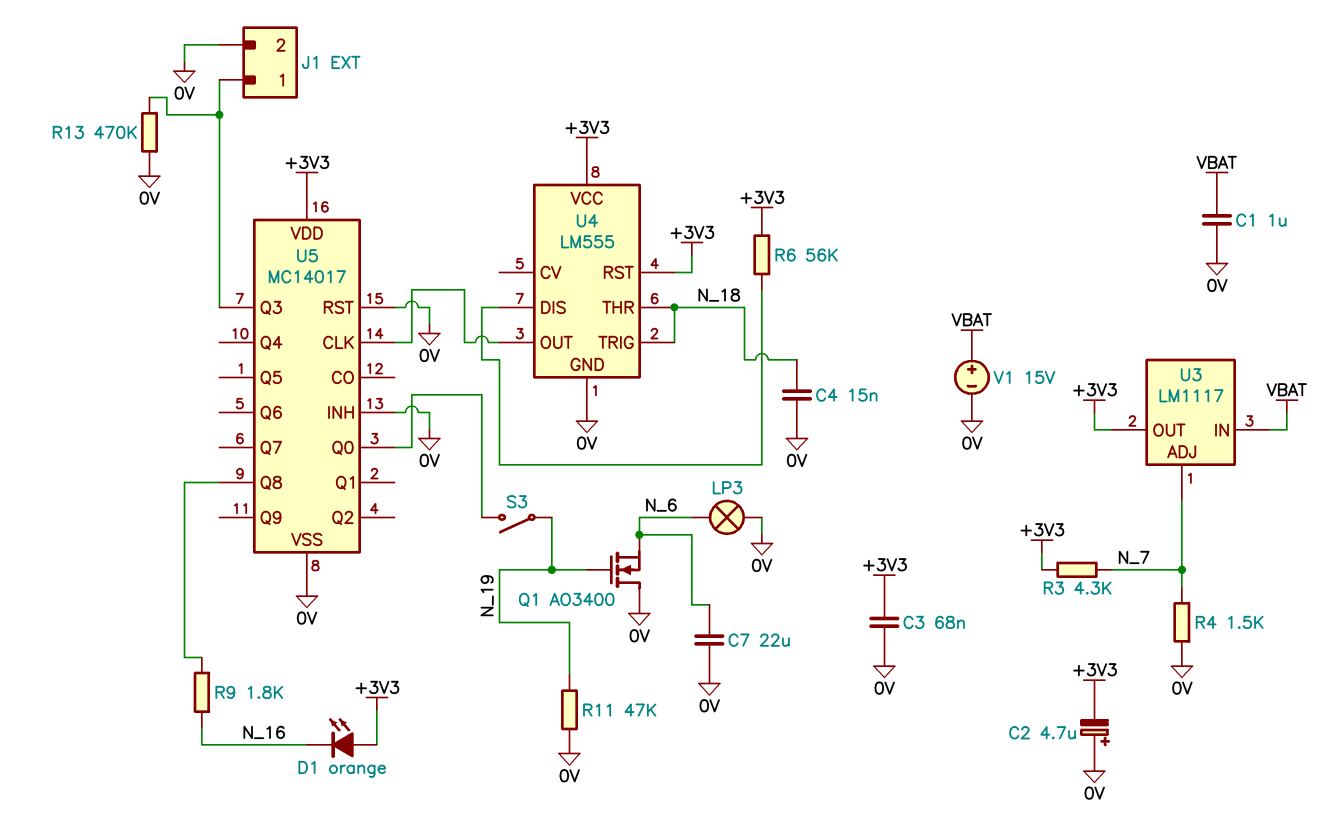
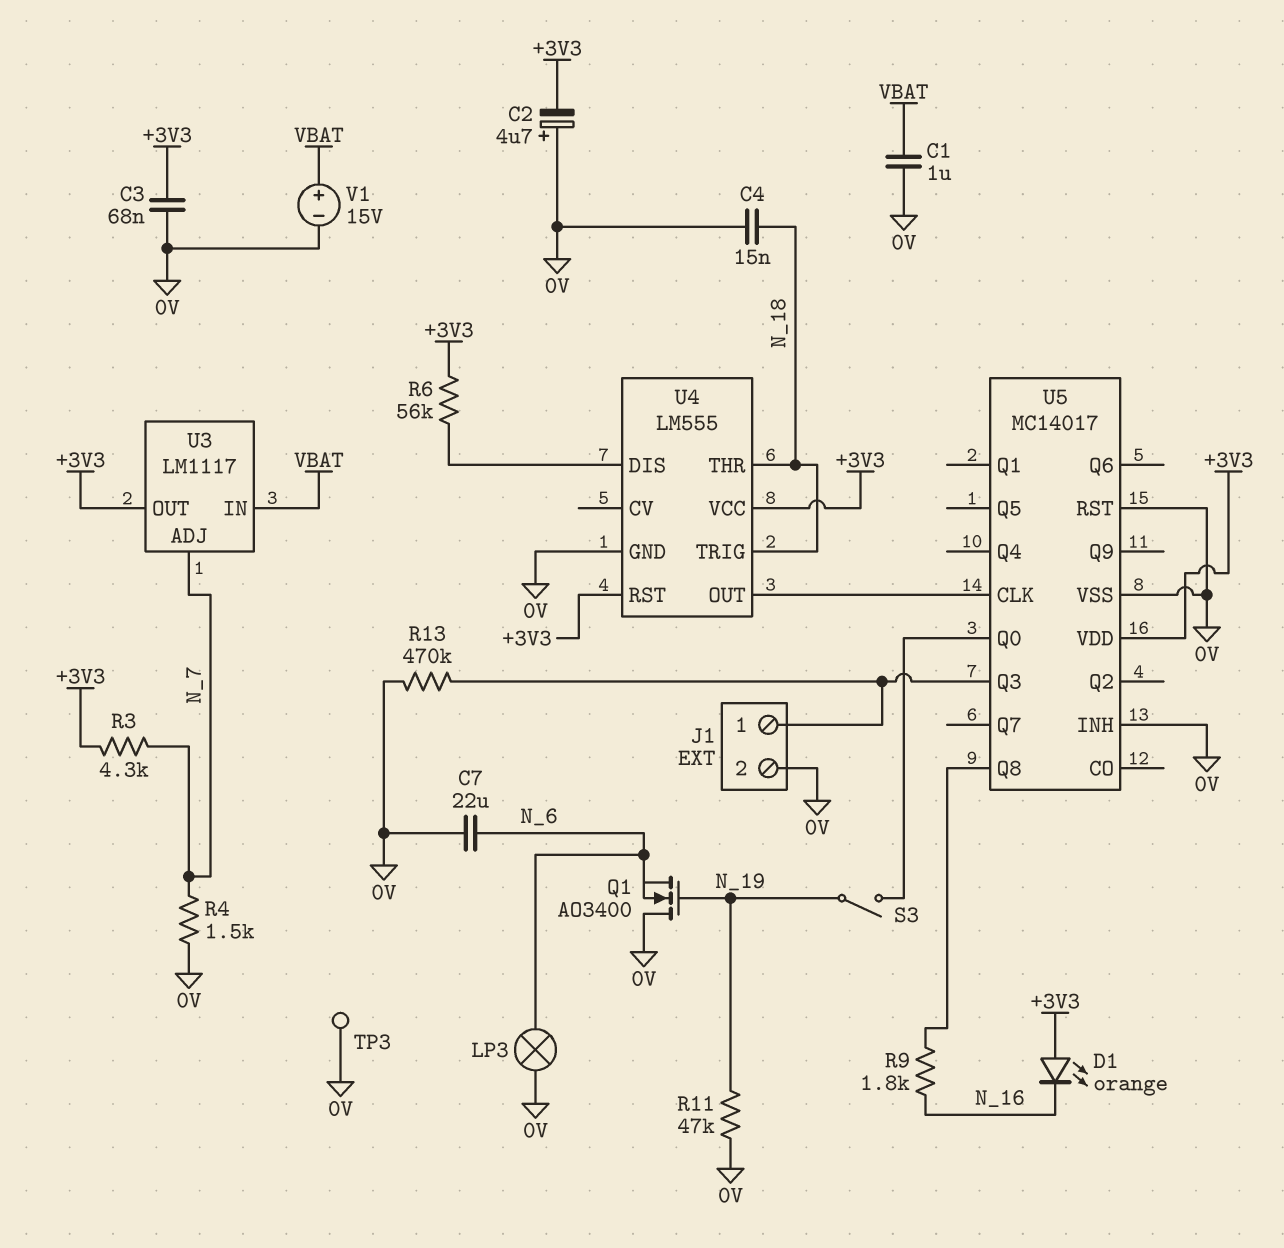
TP3: none -> test point (0V)

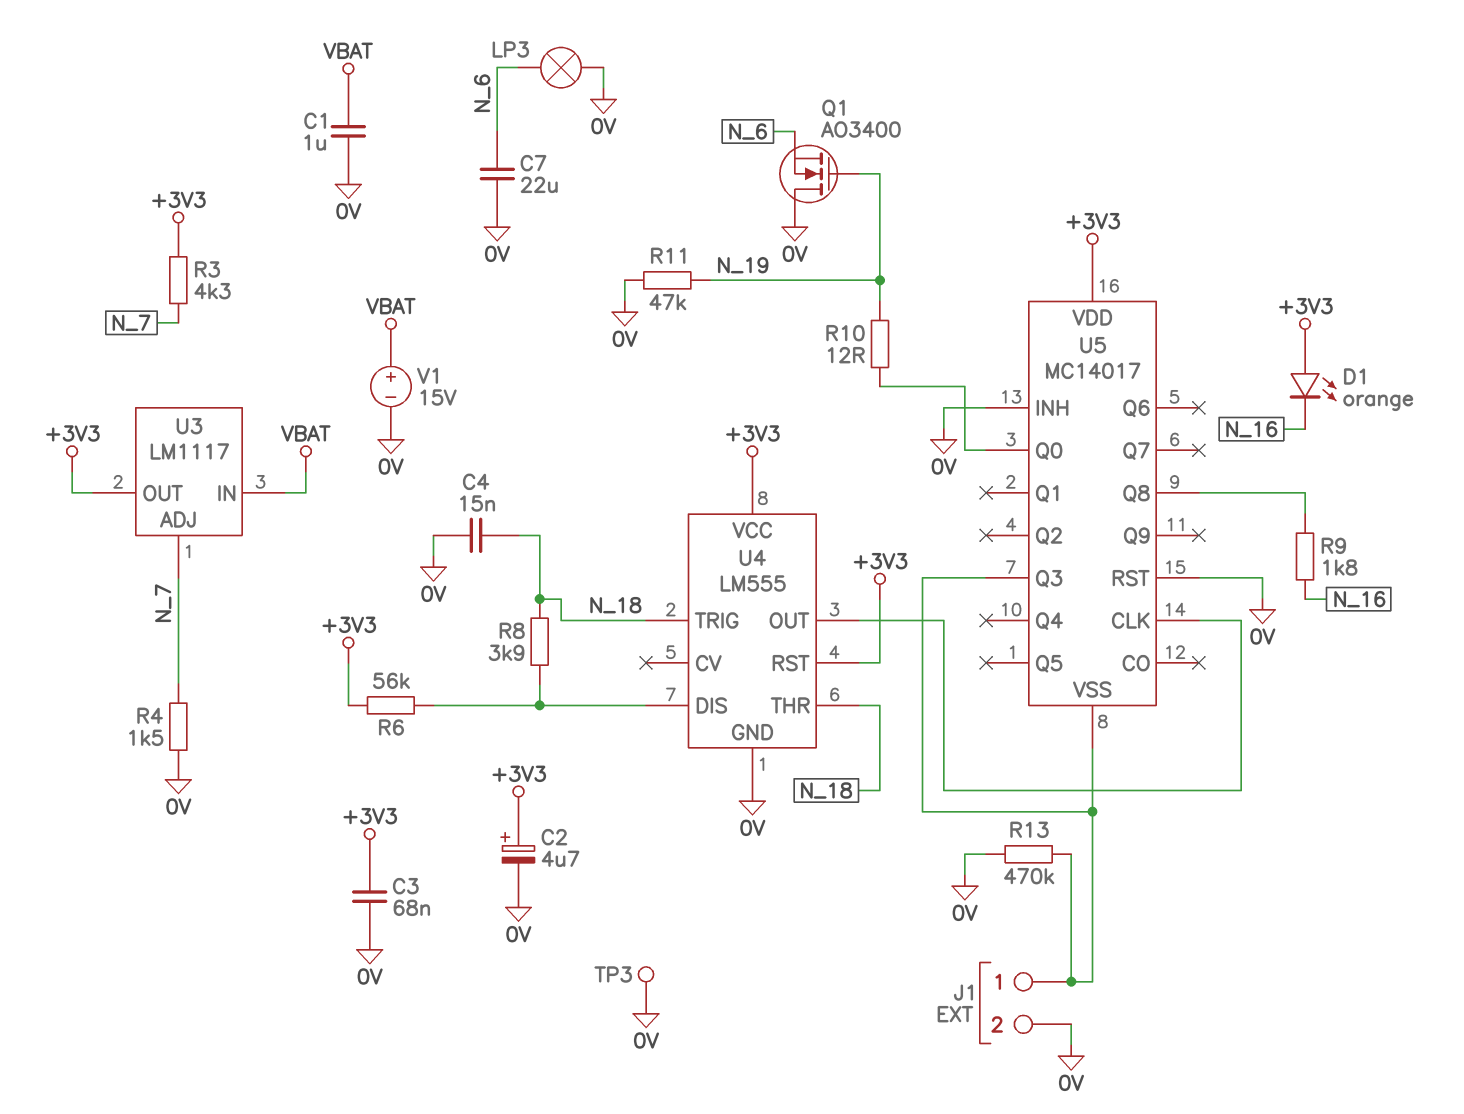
C2: 4.7uF (plus 0V, minus +3V3) -> 4.7uF (plus +3V3, minus 0V)
R8: none -> 3.9k (N_18, U4/DIS)
R10: none -> 12 (N_19, U5/Q0)
S3: switch (N_19, U5/Q0) -> none
U5 pin VSS: 0V -> J1/1

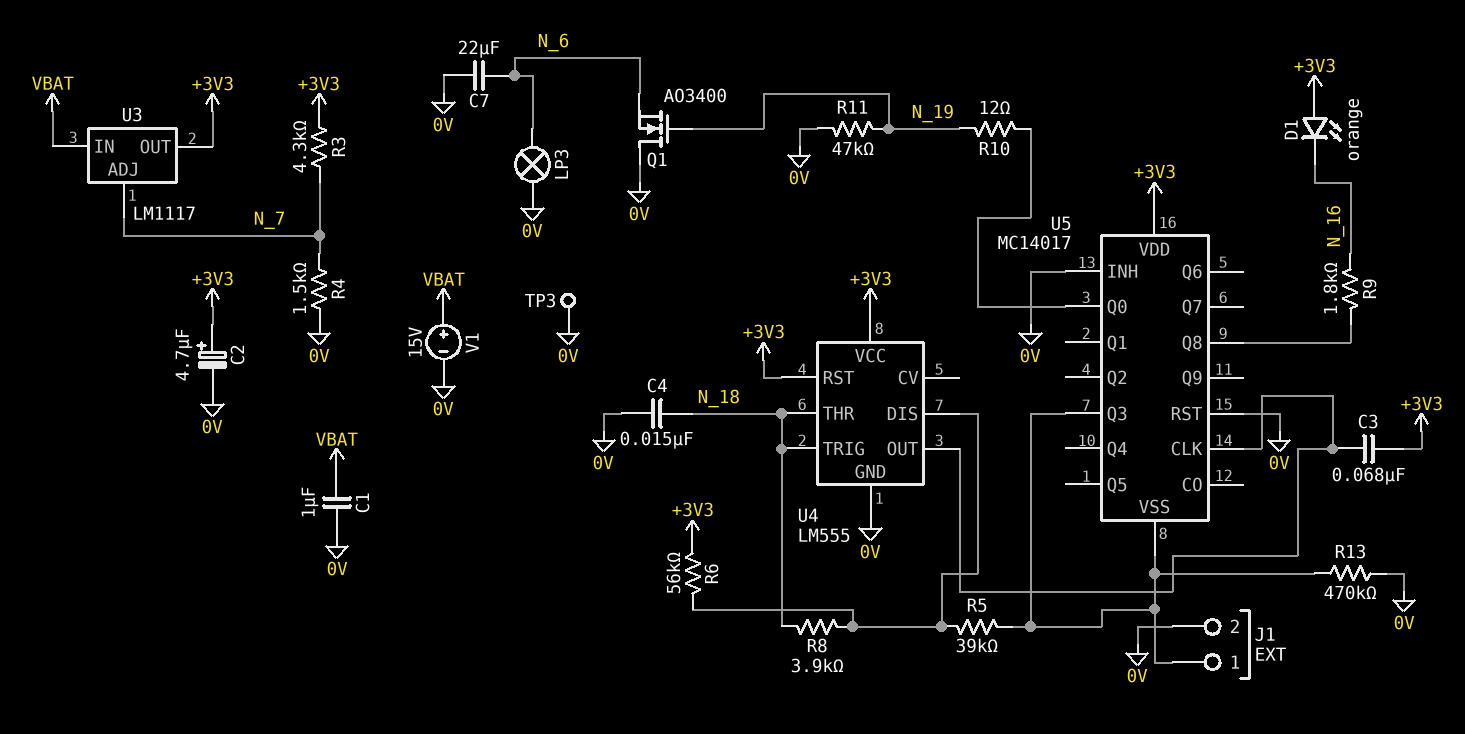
C3: 68nF (+3V3, 0V) -> 68nF (+3V3, U4/OUT)
R5: none -> 39k (J1/1, U4/DIS)

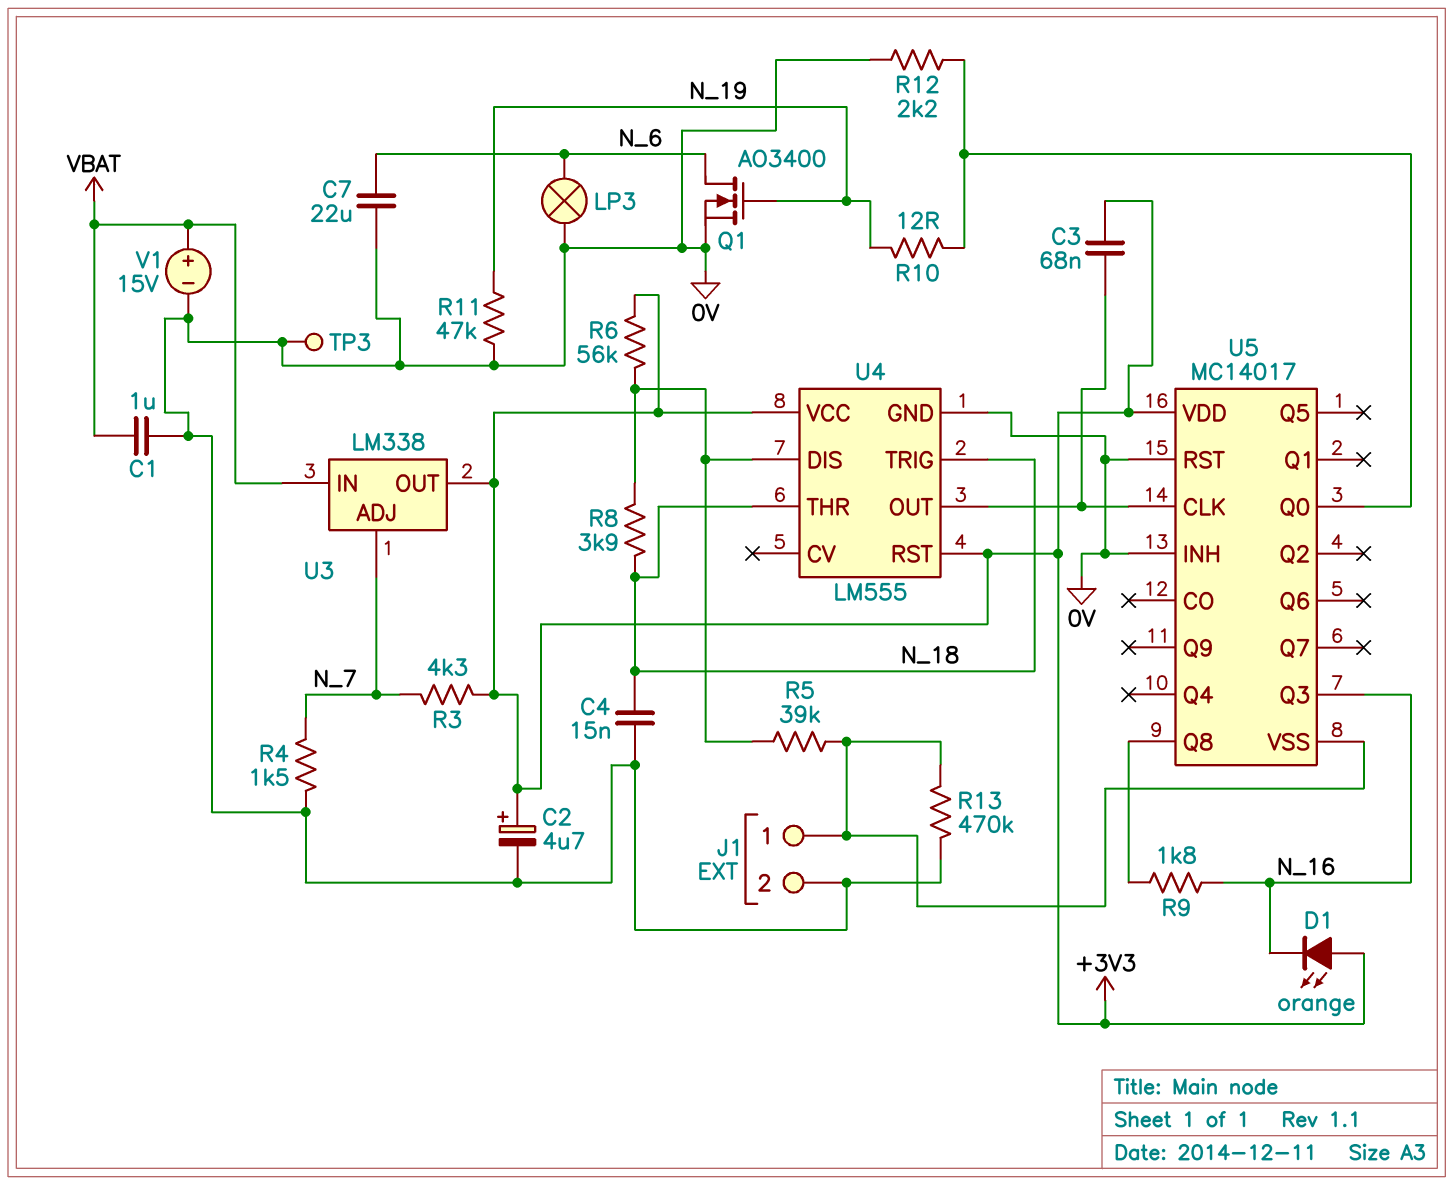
Q1: NMOS AO3400 (G N_19, D 0V, S N_6) -> NMOS AO3400 (G N_19, D N_6, S 0V)
R12: none -> 2.2k (0V, U5/Q0)
U3: LM1117 -> LM338
U5 pin Q3: J1/1 -> N_16

